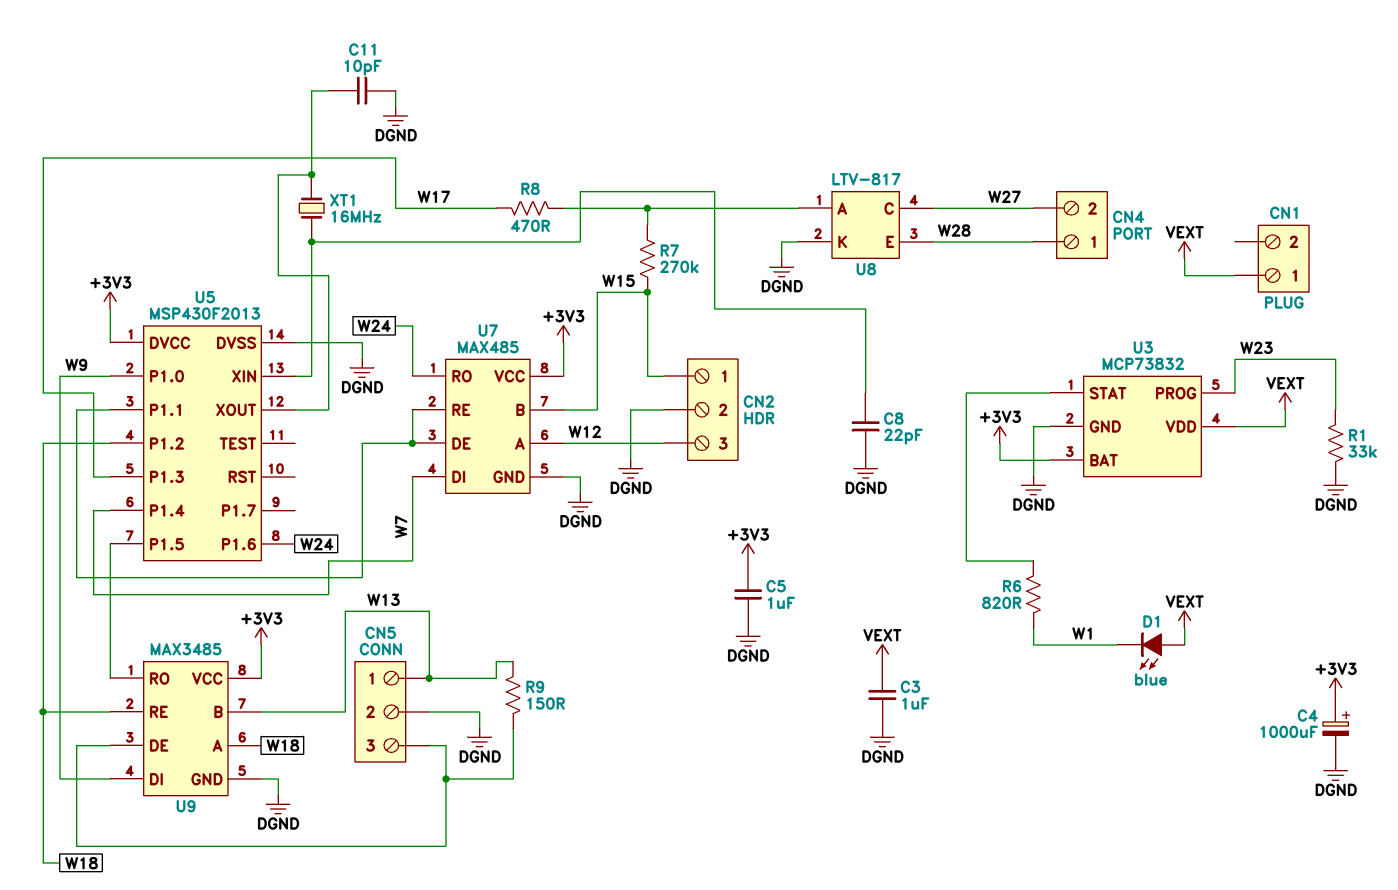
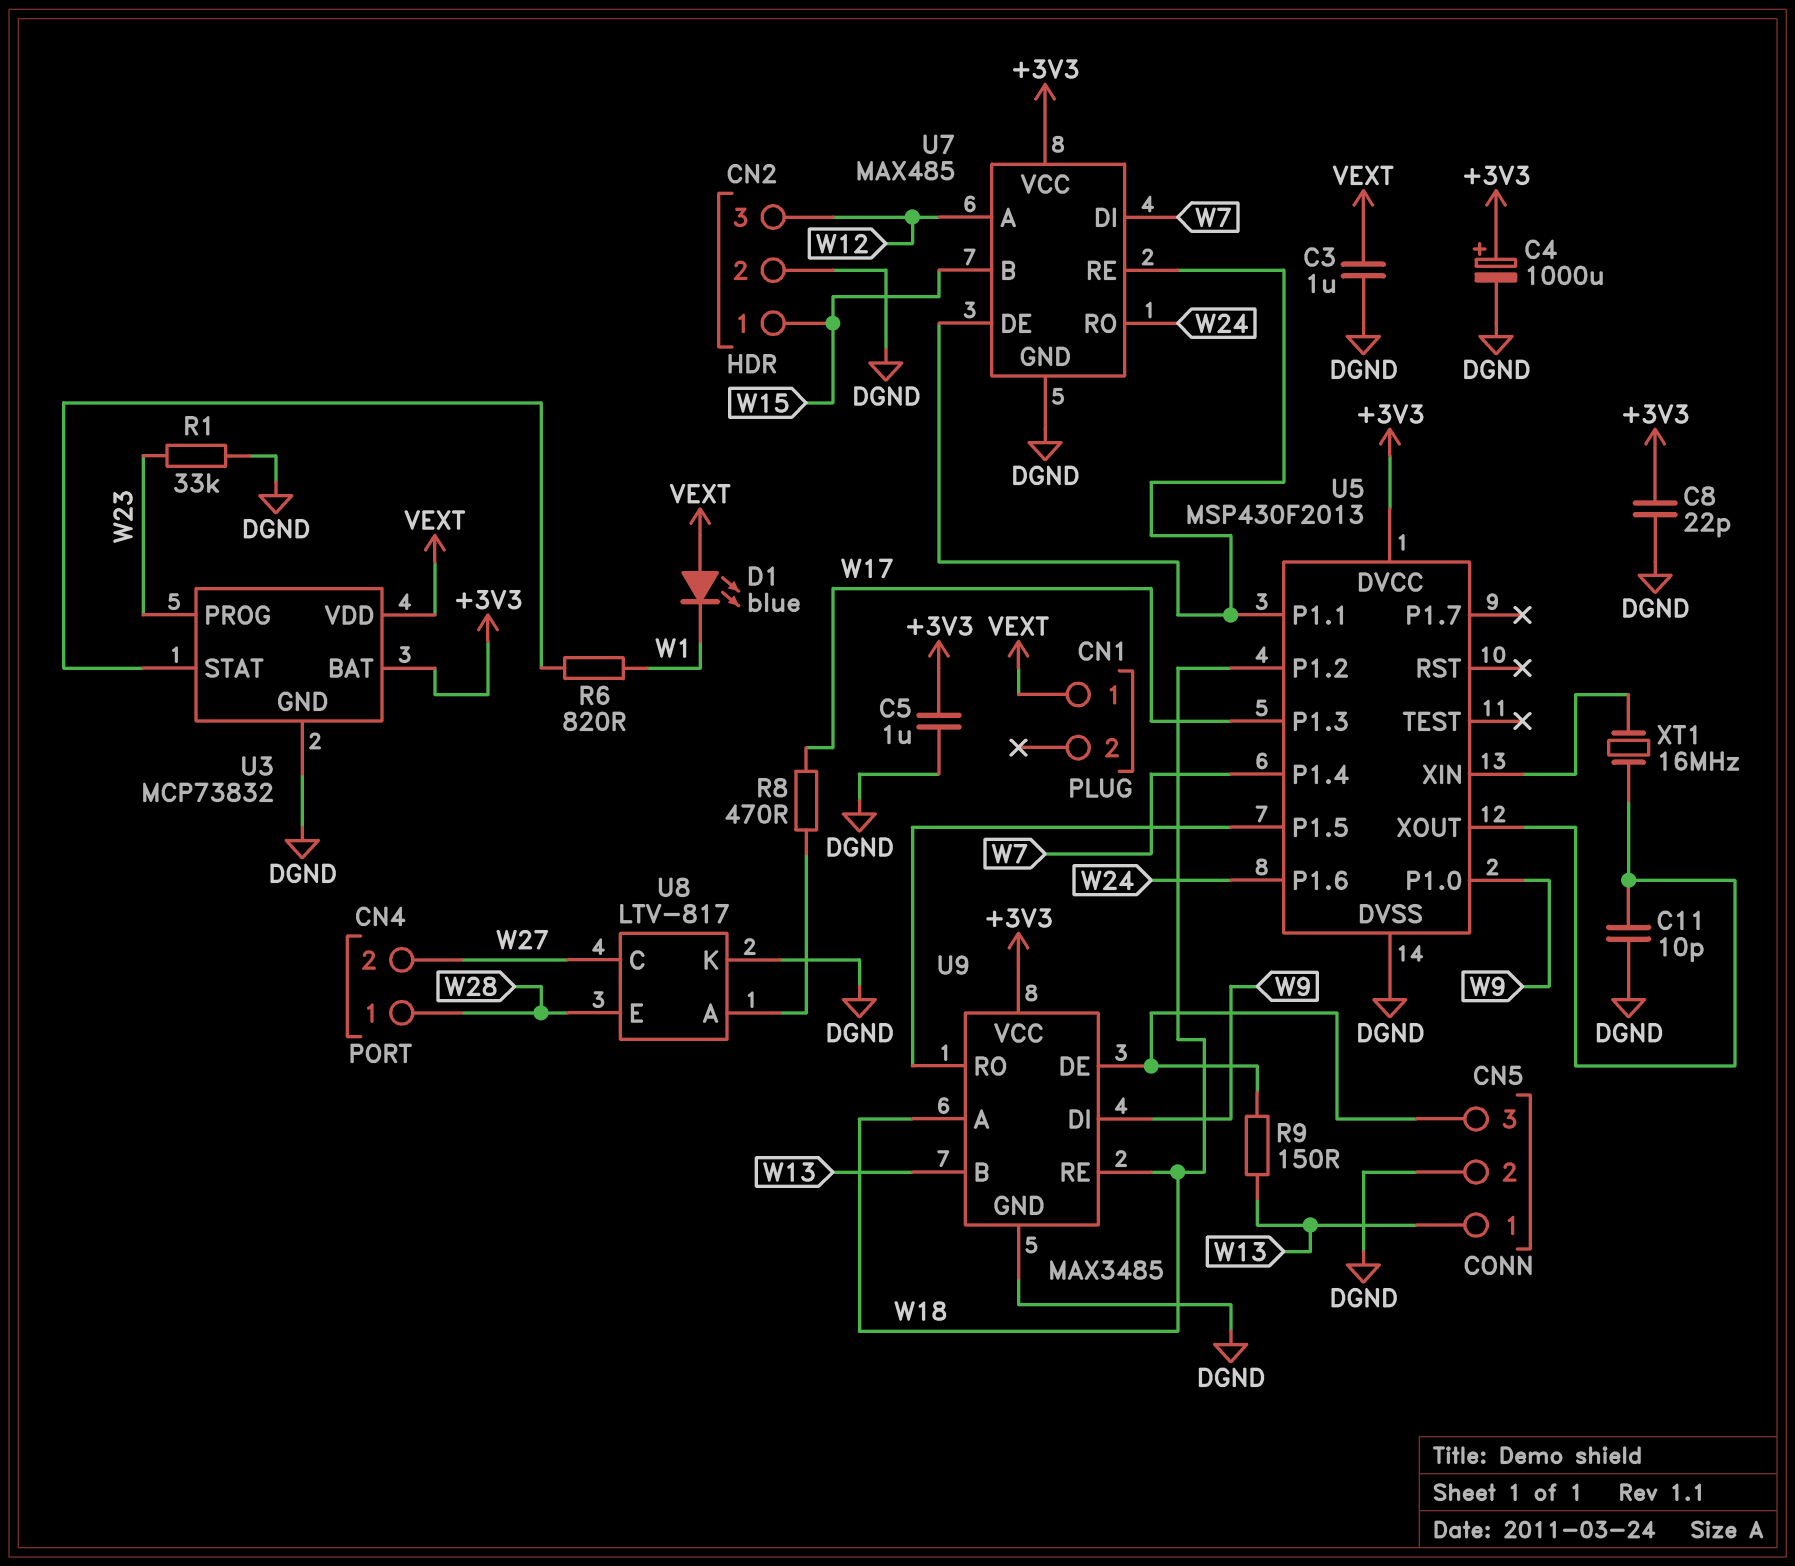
C8: 22pF (DGND, U5/XIN) -> 22pF (+3V3, DGND)
R7: 270k (U8/A, W15) -> none

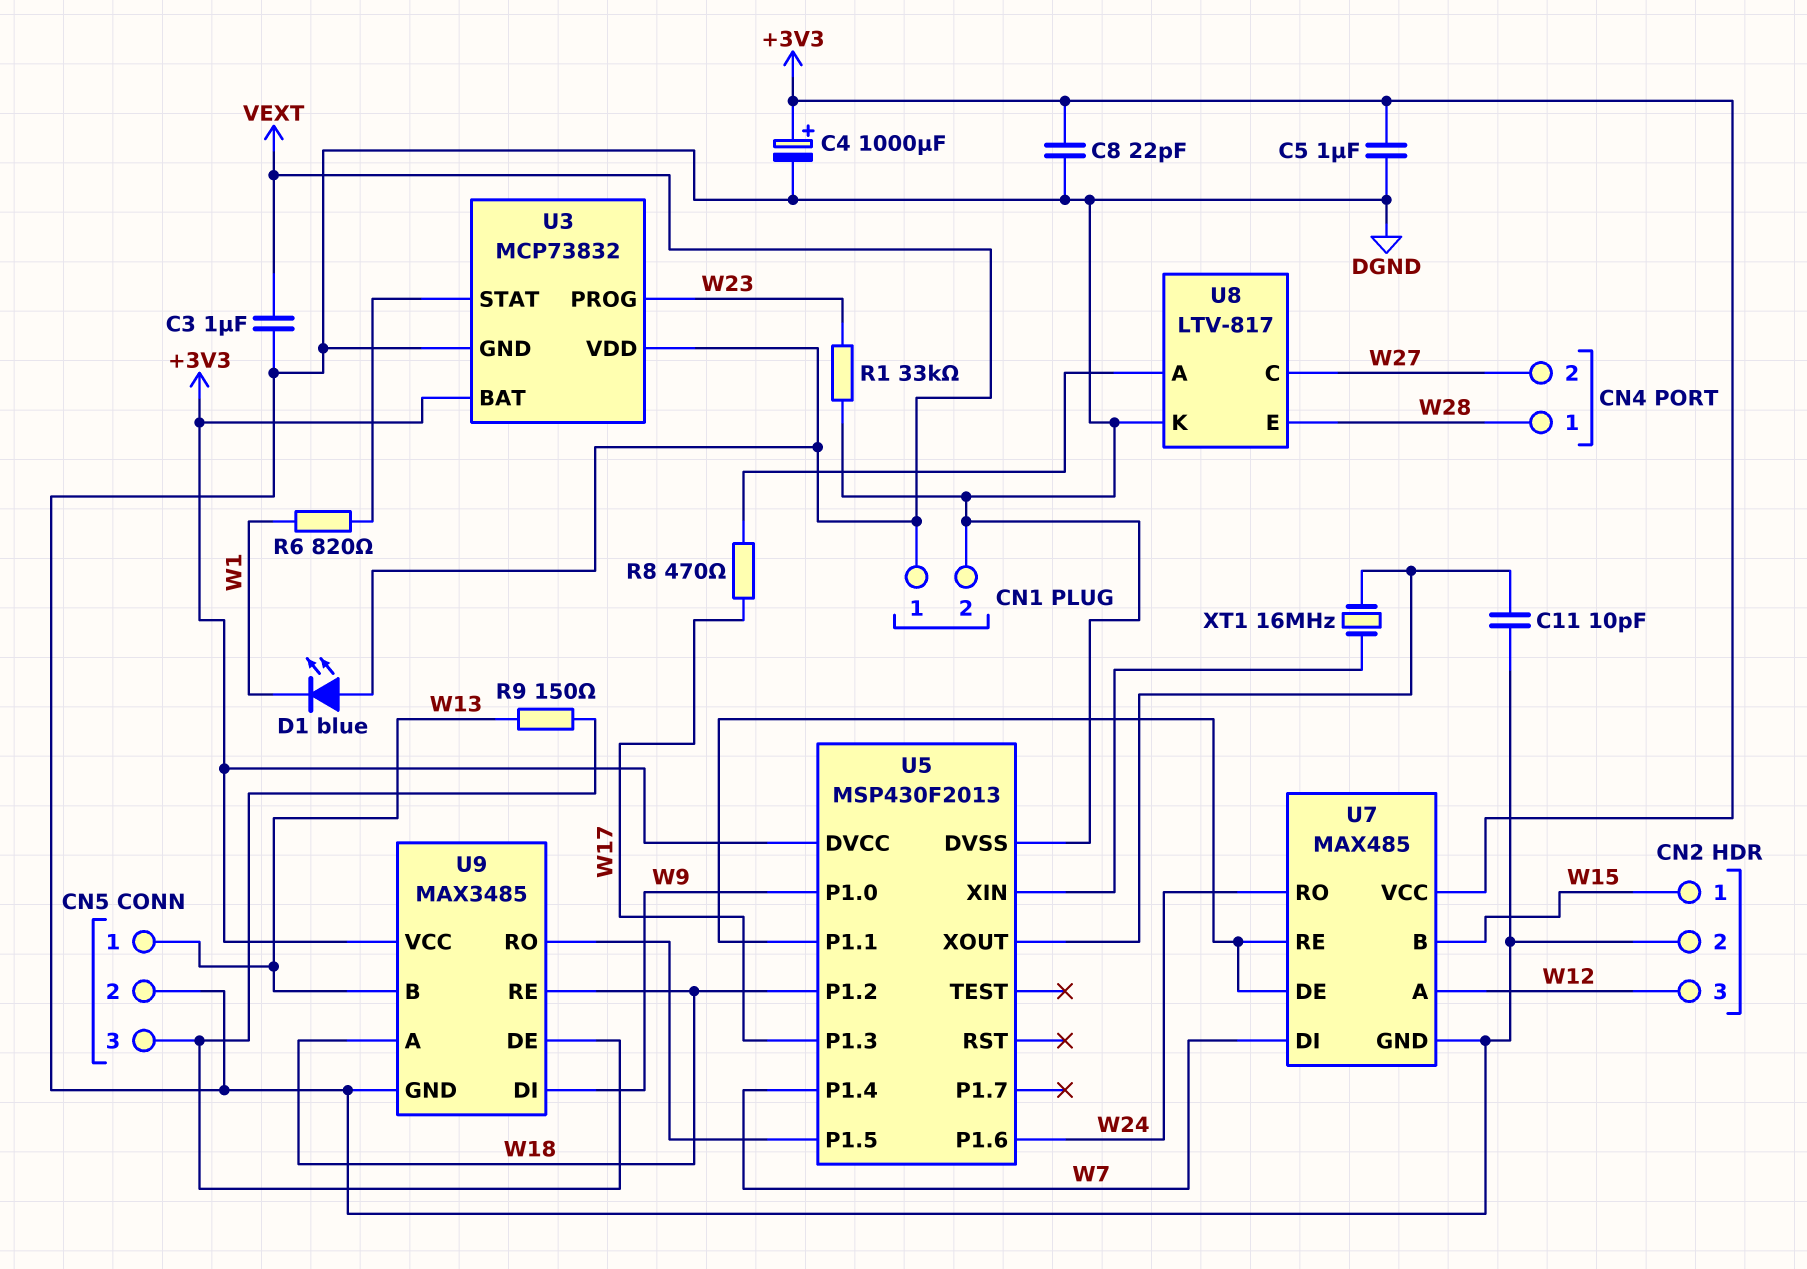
CN1 pin 2: none -> DGND

